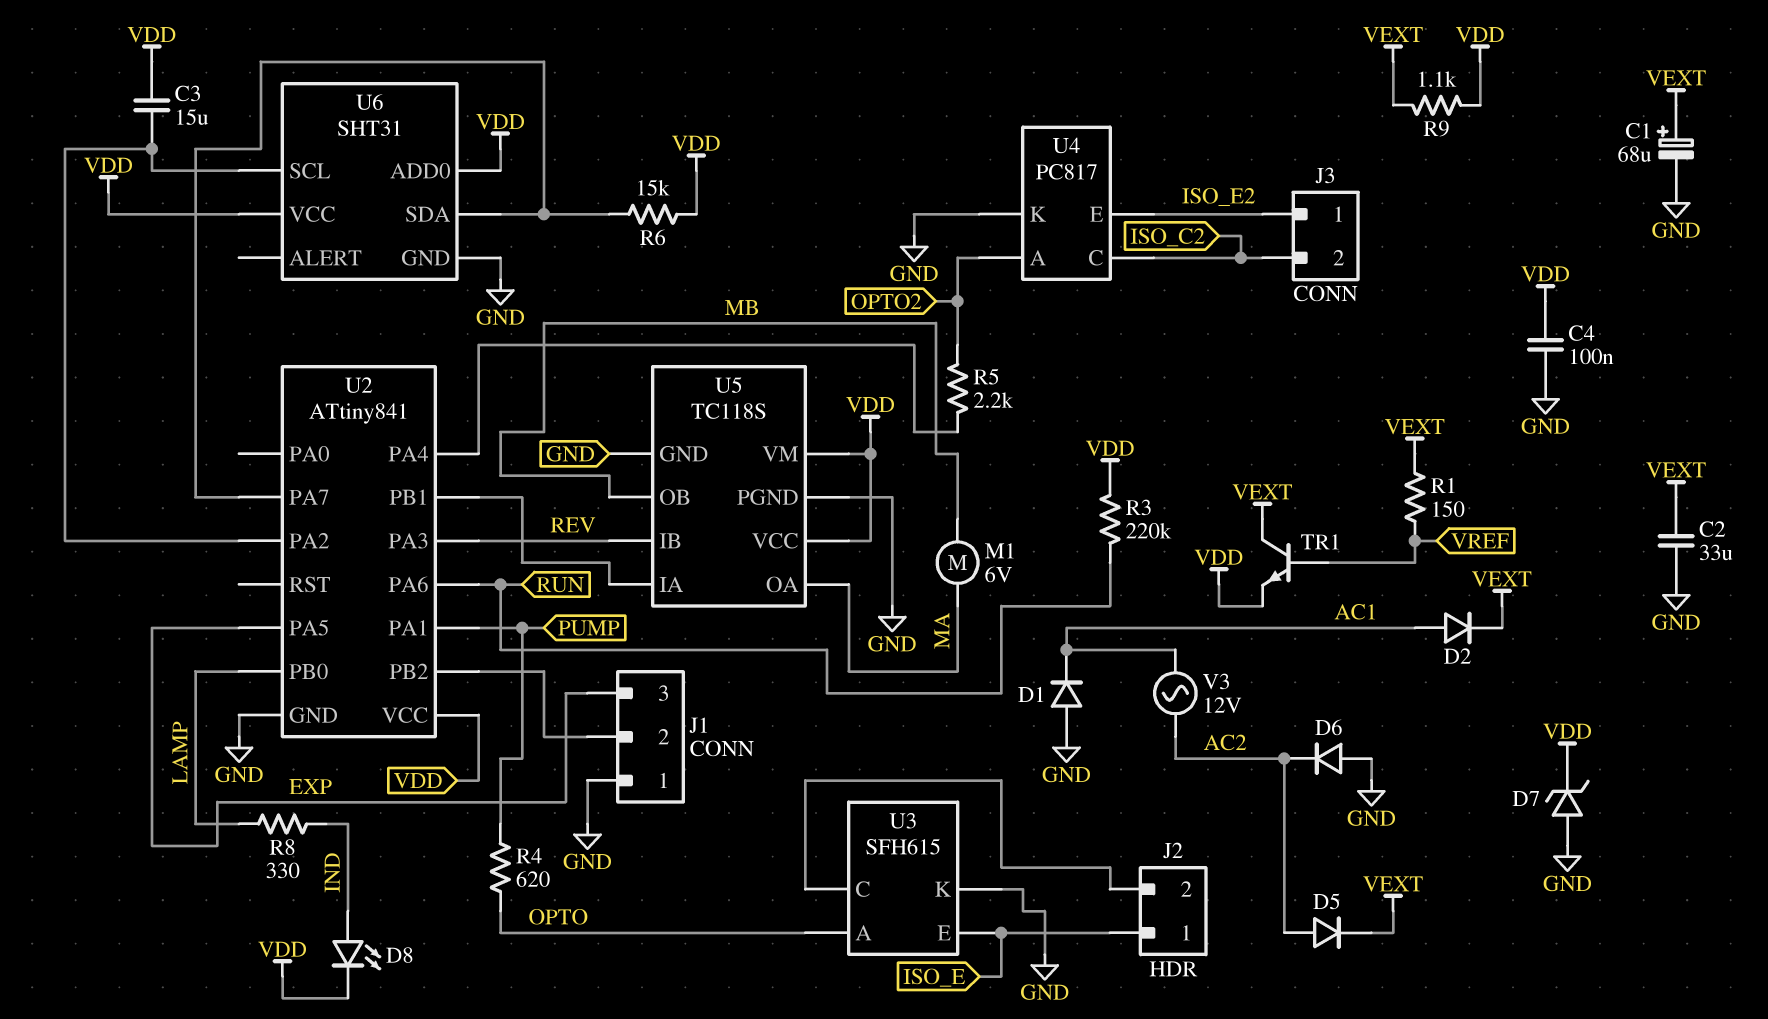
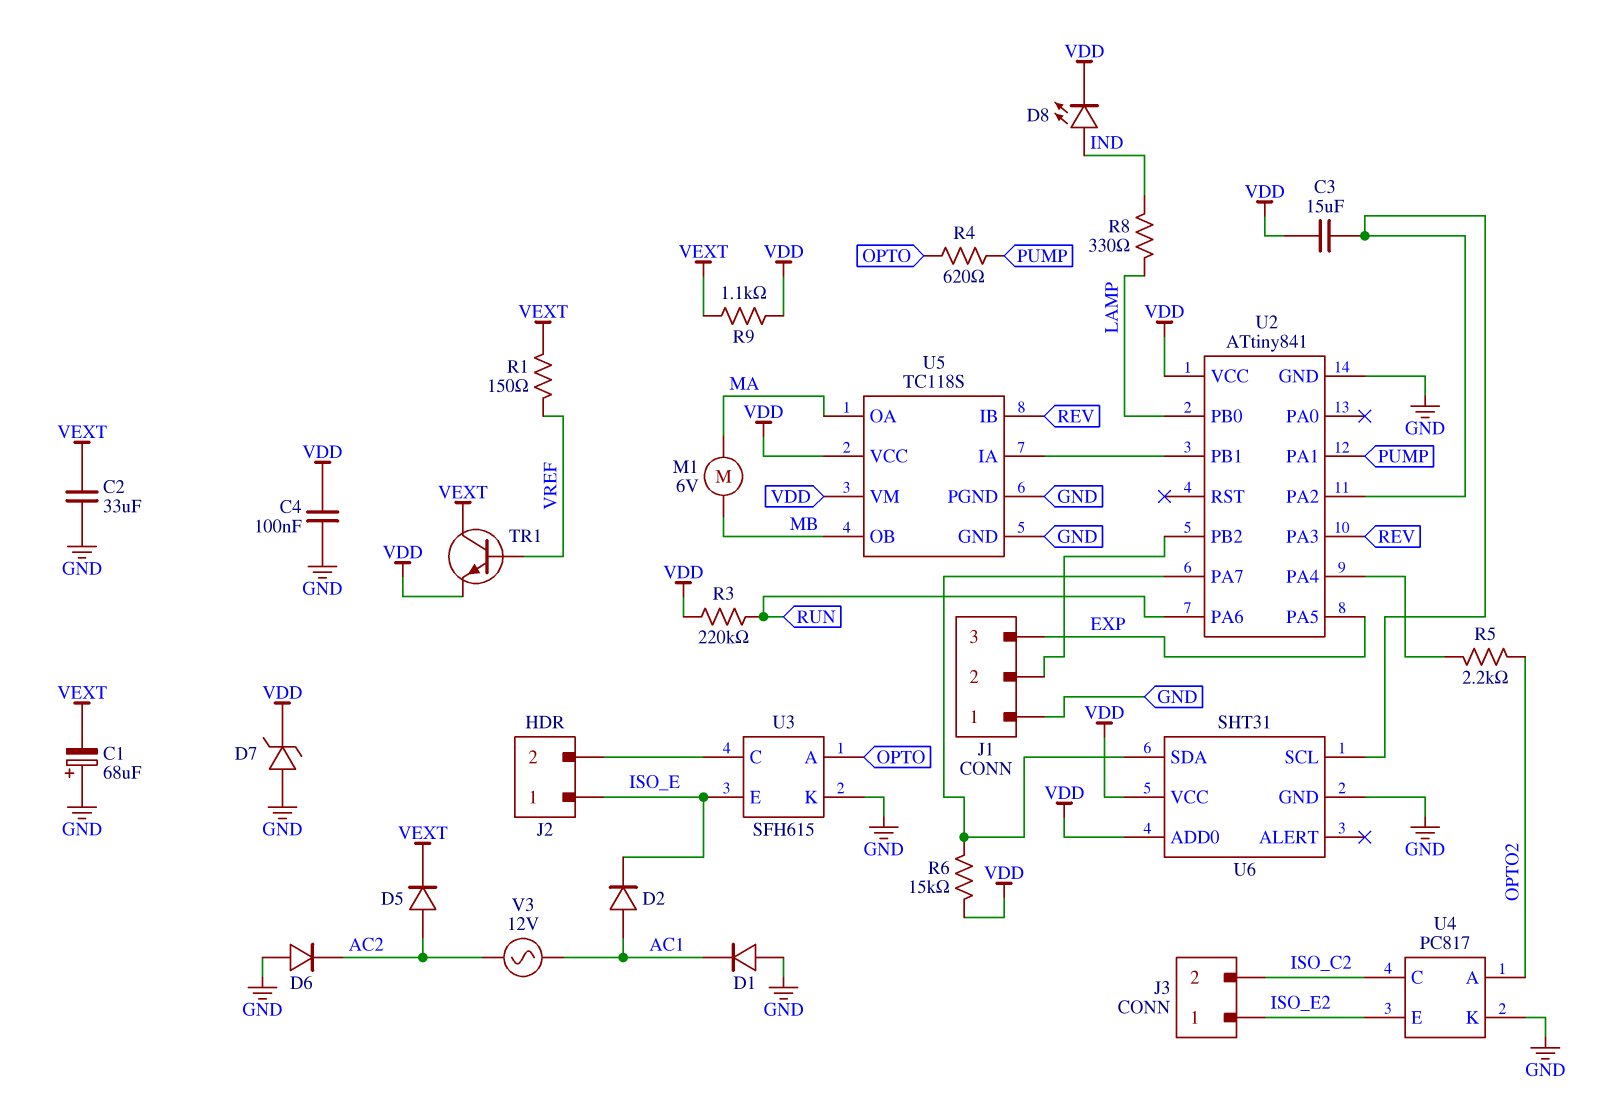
C1: 68uF (plus VEXT, minus GND) -> 68uF (plus GND, minus VEXT)
D2: diode (A AC1, K VEXT) -> diode (A AC1, K ISO_E)

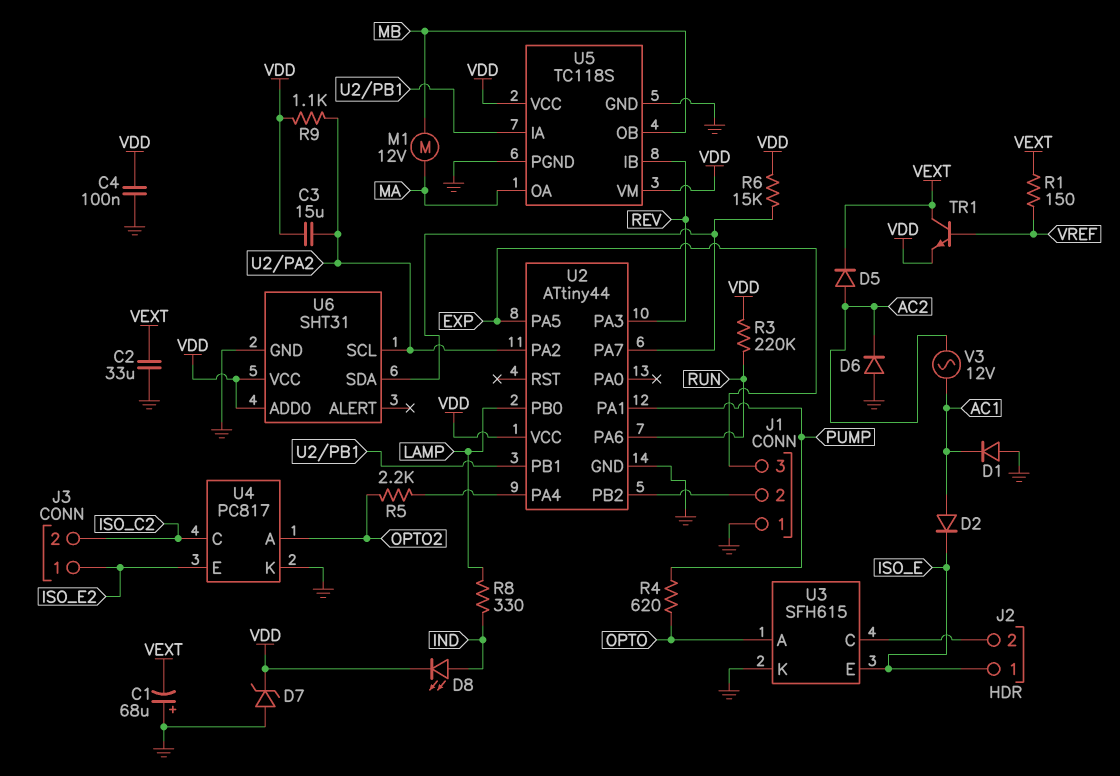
M1: motor 6V (MA, MB) -> motor 12V (MA, MB)
R9: 1.1k (VDD, VEXT) -> 1.1k (U2/PA2, VDD)
U2: ATtiny841 -> ATtiny44

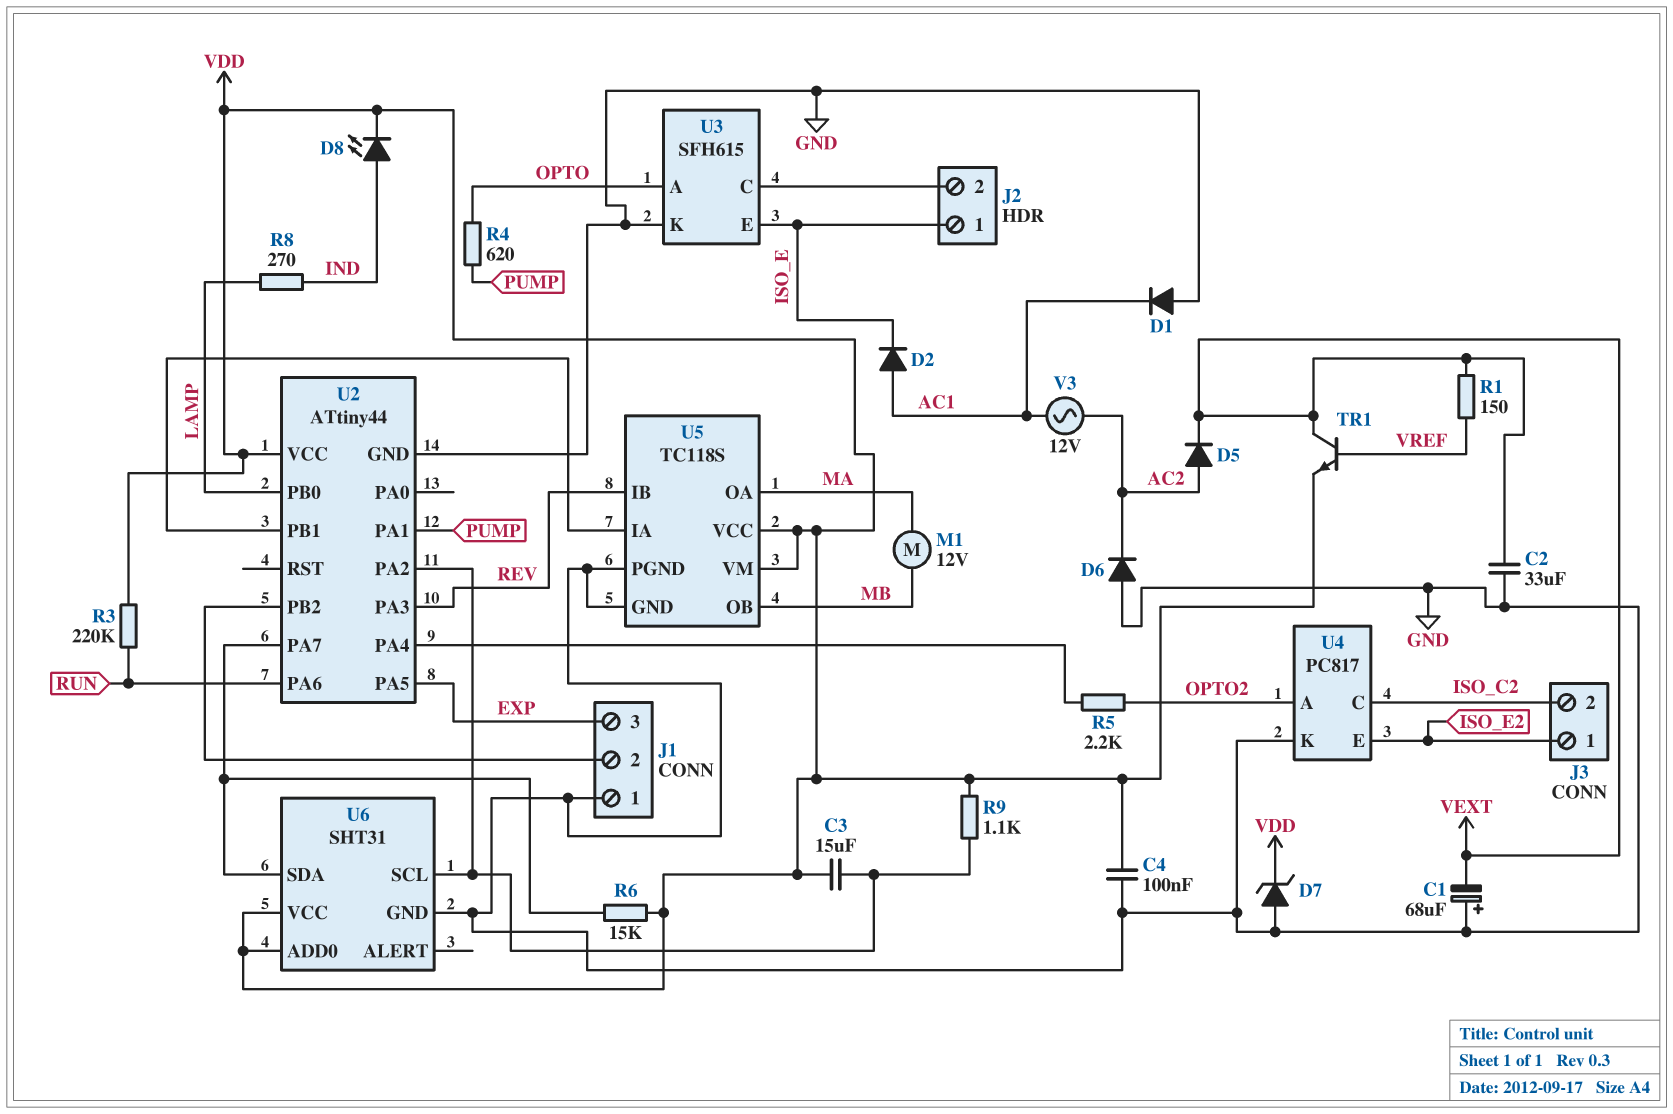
R8: 330 (IND, LAMP) -> 270 (IND, LAMP)

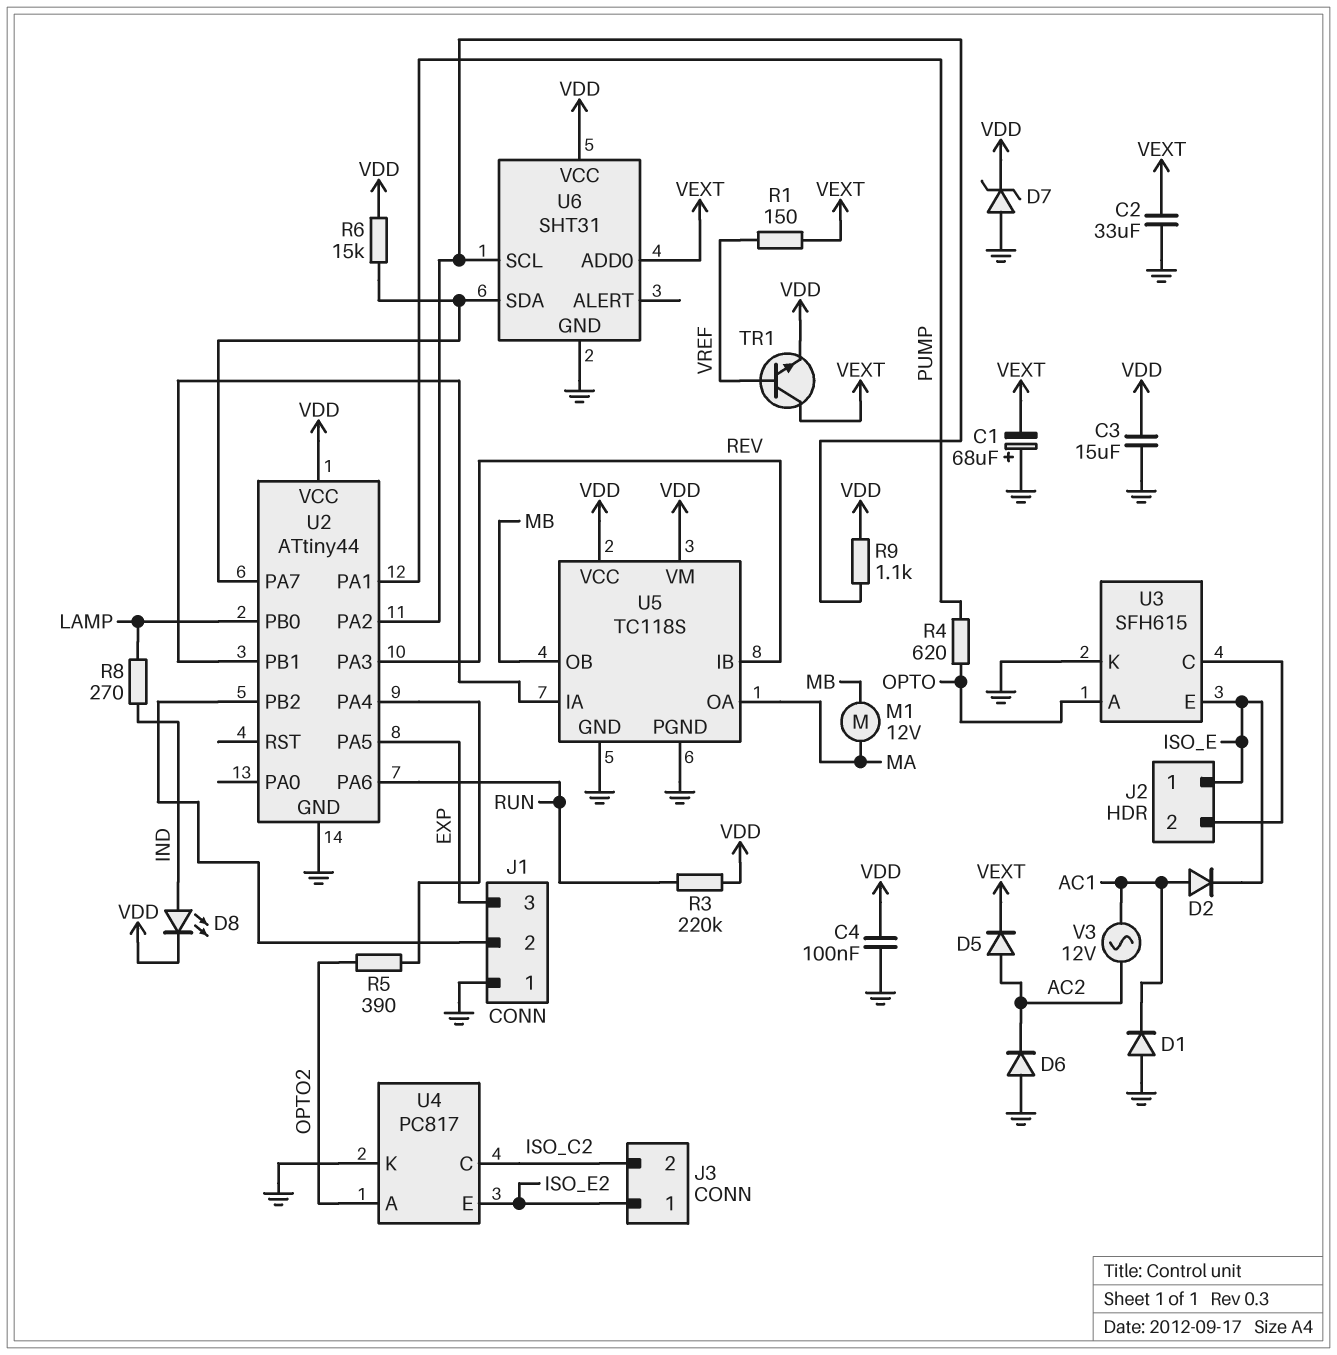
C3: 15uF (U2/PA2, VDD) -> 15uF (GND, VDD)
R5: 2.2k (OPTO2, U2/PA4) -> 390 (OPTO2, U2/PA4)
U6 pin ADD0: VDD -> VEXT

